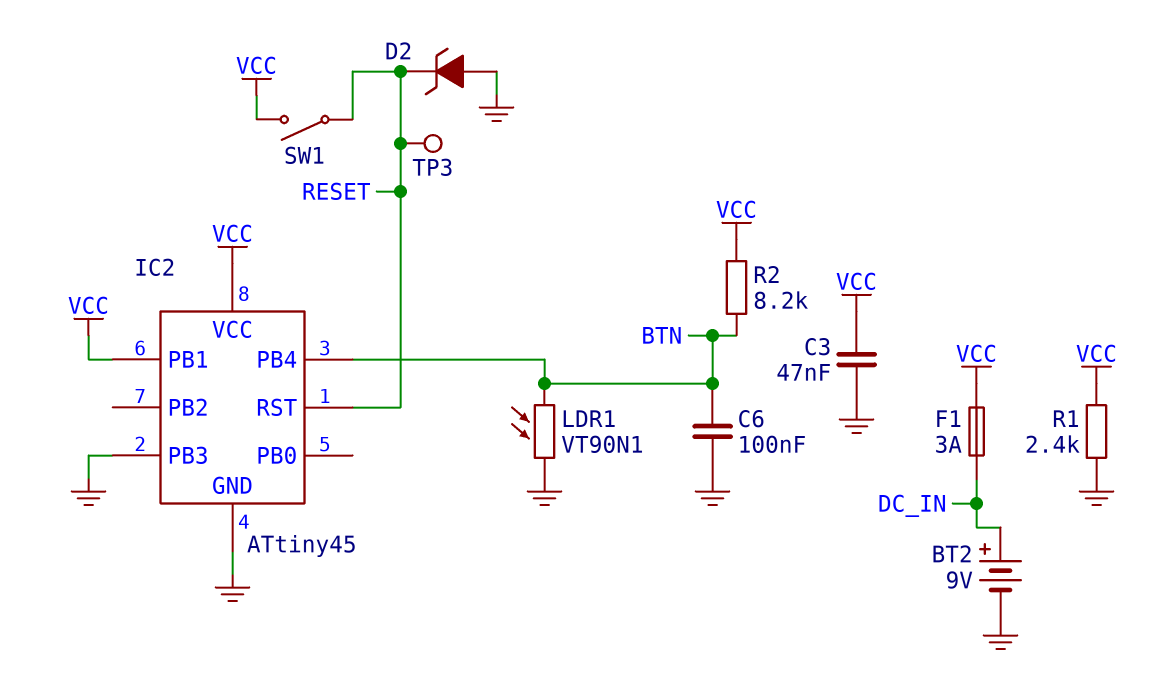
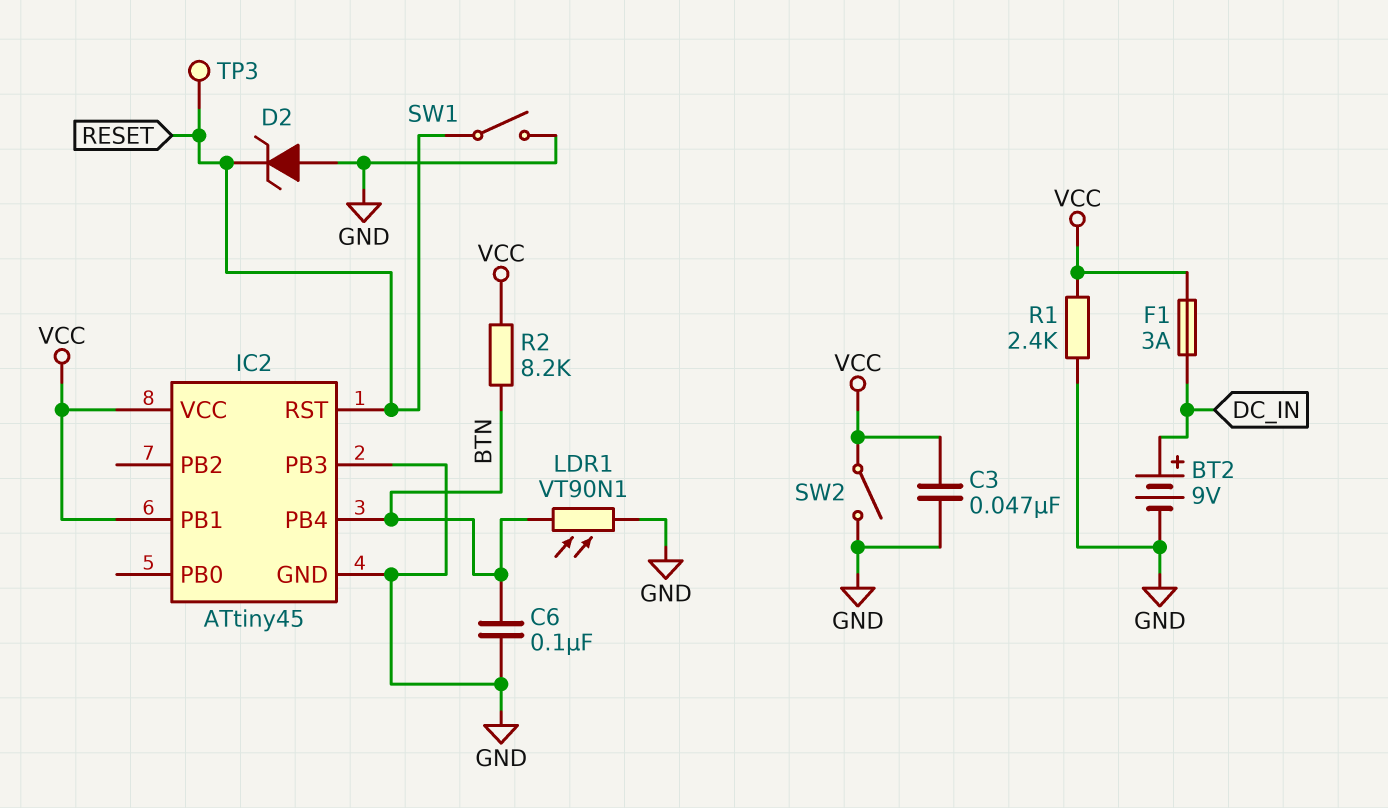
SW1: switch (RESET, VCC) -> switch (GND, RESET)
SW2: none -> switch (GND, VCC)

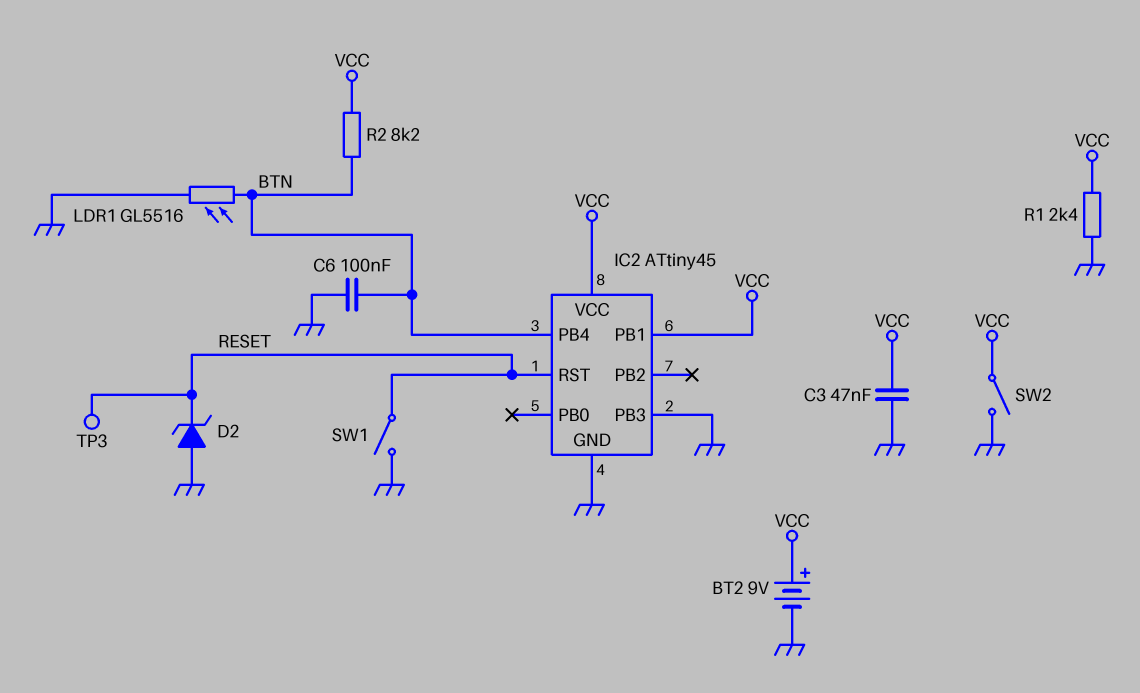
BT2: 9V (plus DC_IN, minus GND) -> 9V (plus VCC, minus GND)
F1: 3A (DC_IN, VCC) -> none
LDR1: VT90N1 (BTN, GND) -> GL5516 (BTN, GND)

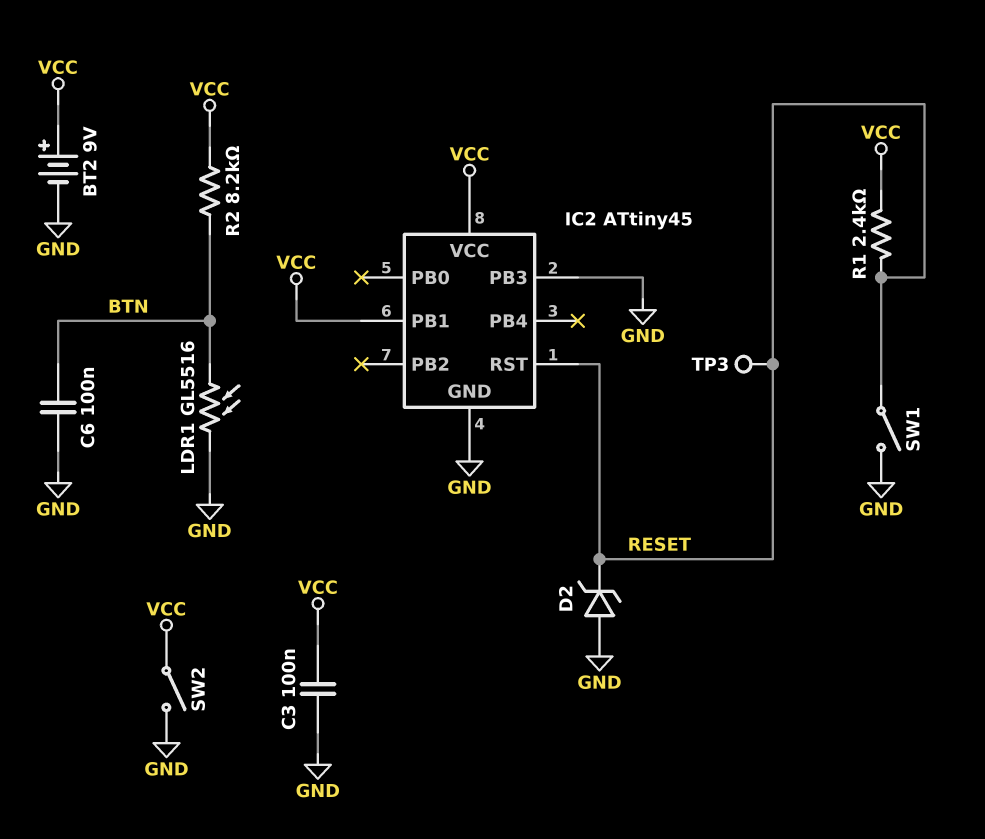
C3: 47nF (GND, VCC) -> 100nF (GND, VCC)
IC2 pin PB4: BTN -> none
R1: 2.4k (GND, VCC) -> 2.4k (RESET, VCC)

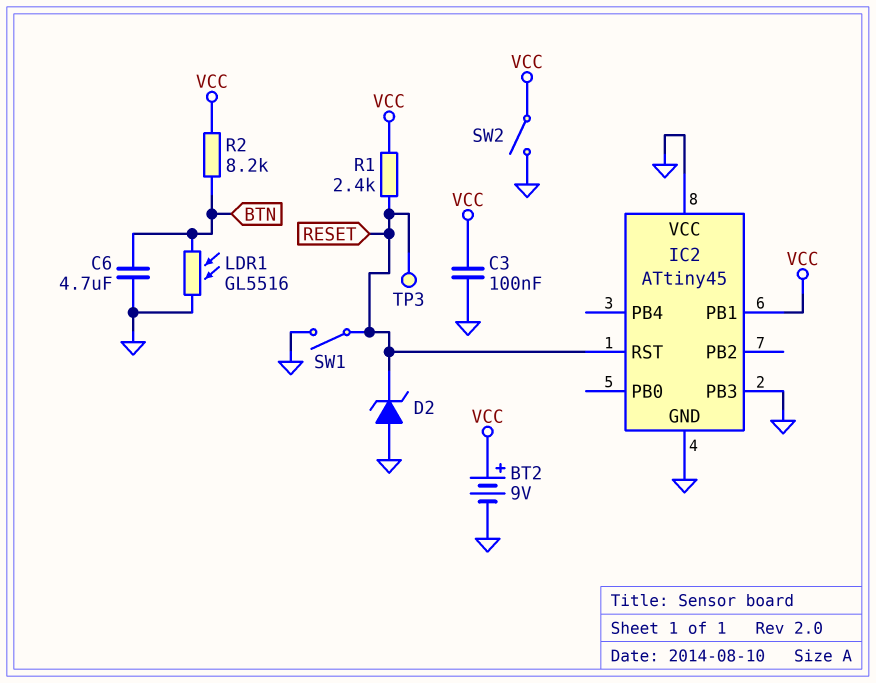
C6: 100nF (BTN, GND) -> 4.7uF (BTN, GND)
IC2 pin VCC: VCC -> GND

